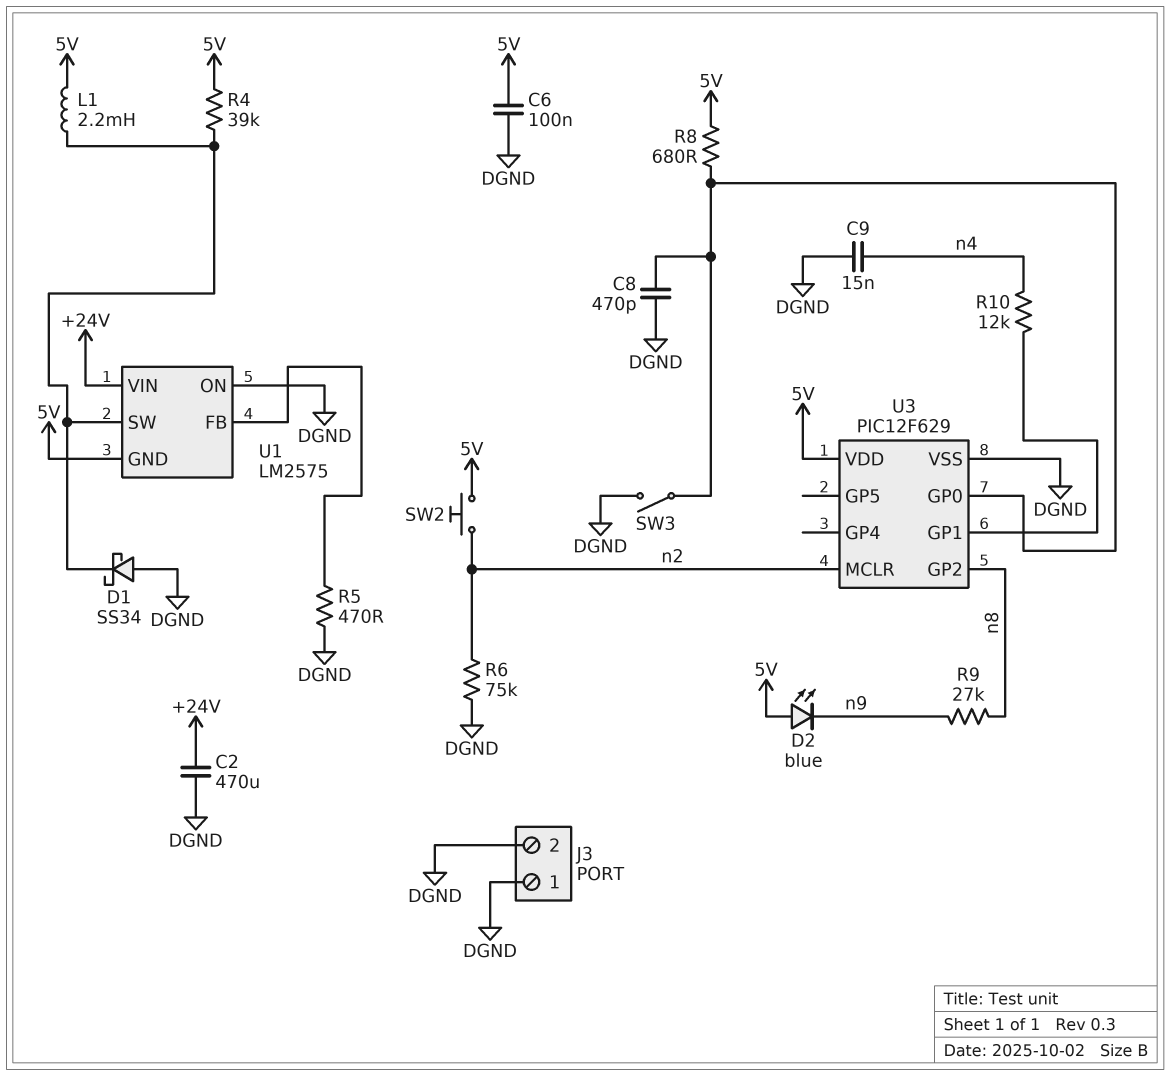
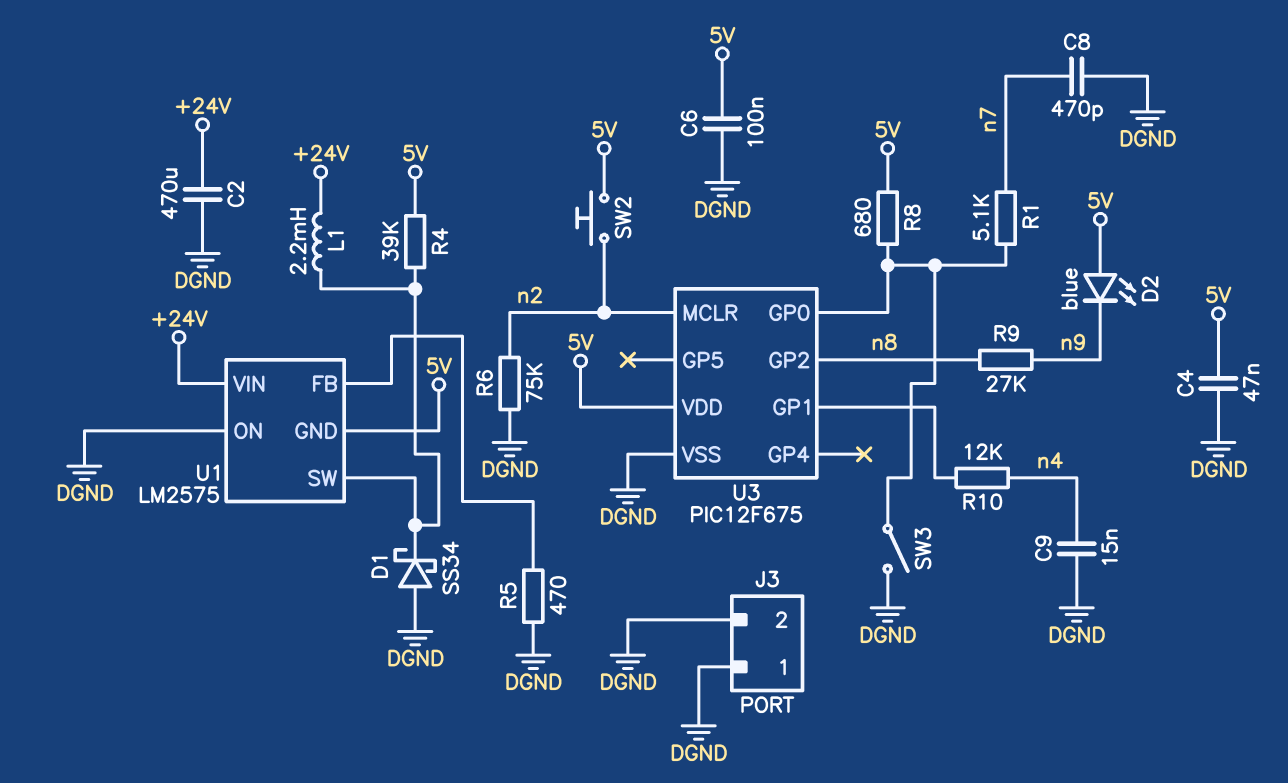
C4: none -> 47nF (5V, DGND)
C8: 470pF (DGND, U3/GP0) -> 470pF (DGND, n7)
L1: 2.2mH (5V, U1/SW) -> 2.2mH (+24V, U1/SW)
R1: none -> 5.1k (U3/GP0, n7)
U3: PIC12F629 -> PIC12F675

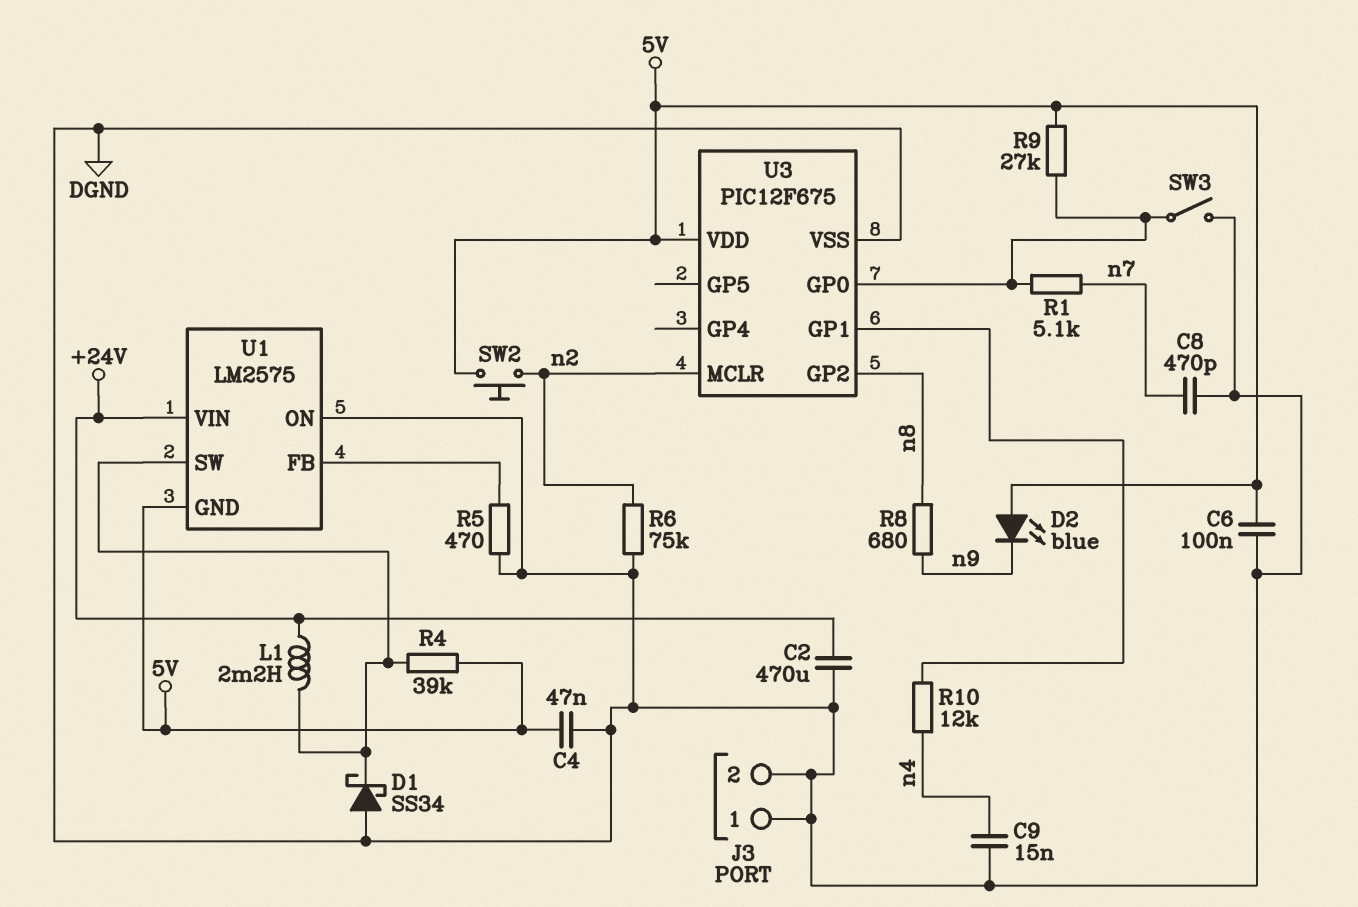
R8: 680 (5V, U3/GP0) -> 680 (n8, n9)
R9: 27k (n8, n9) -> 27k (5V, U3/GP0)

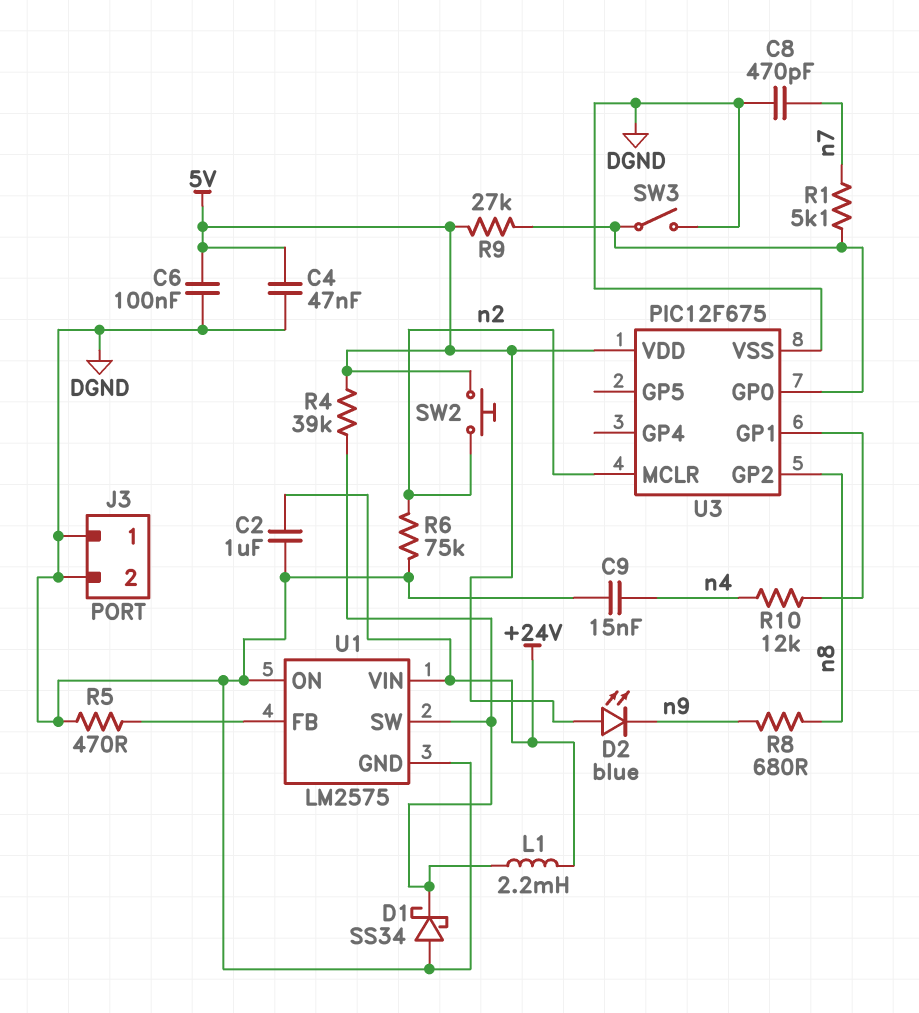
C2: 470uF (+24V, DGND) -> 1uF (+24V, DGND)
U1 pin GND: 5V -> DGND

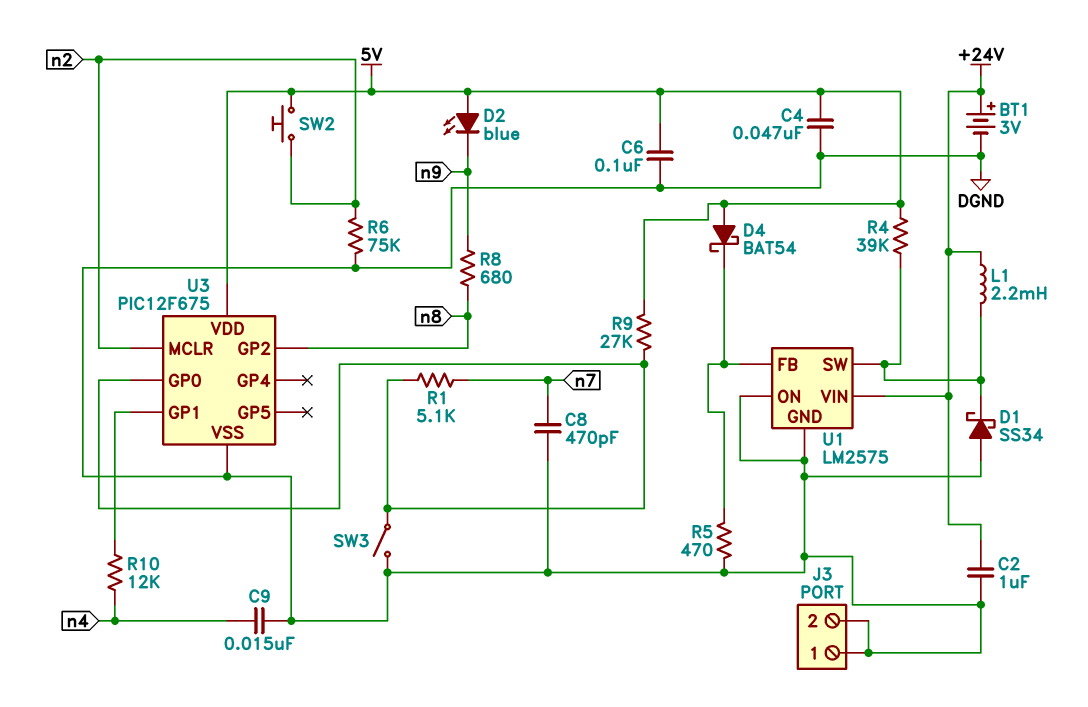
BT1: none -> 3V (plus +24V, minus DGND)
D4: none -> schottky BAT54 (A 5V, K U1/FB)

